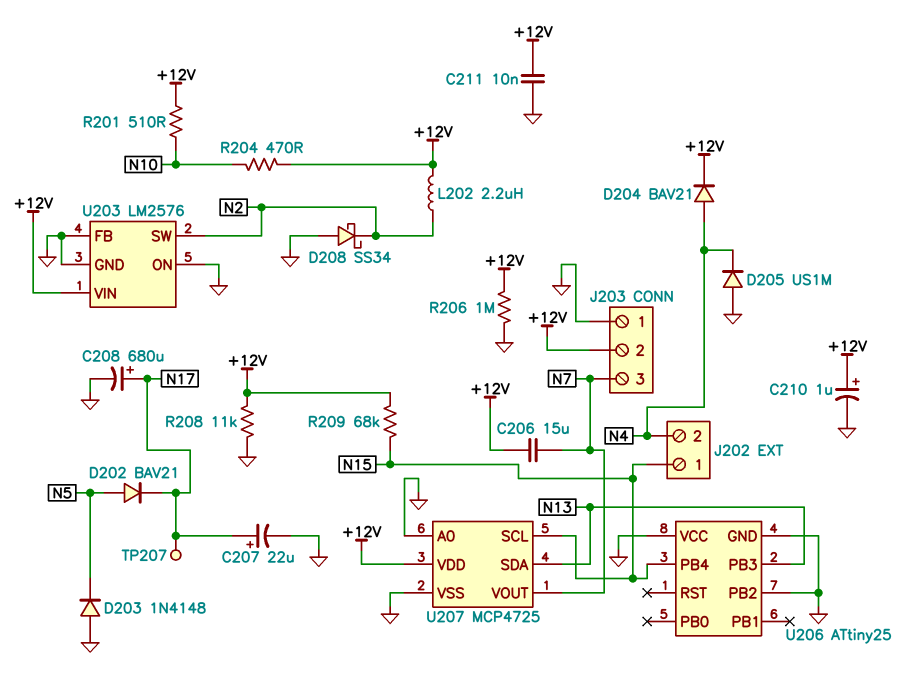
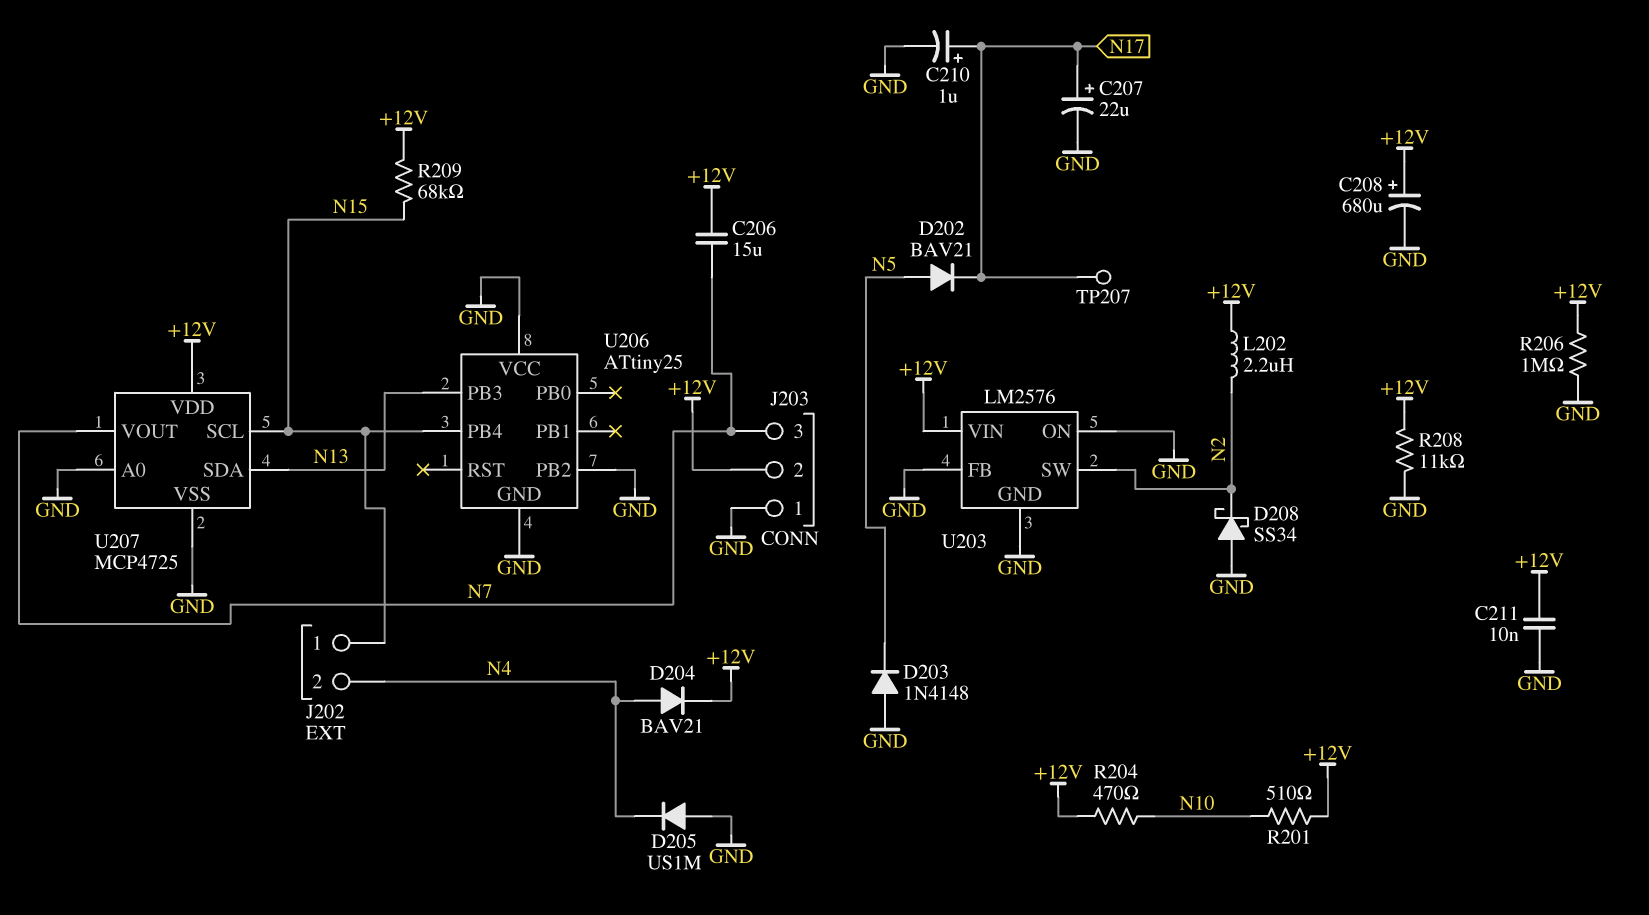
C208: 680uF (plus N17, minus GND) -> 680uF (plus +12V, minus GND)
C210: 1uF (plus +12V, minus GND) -> 1uF (plus N17, minus GND)

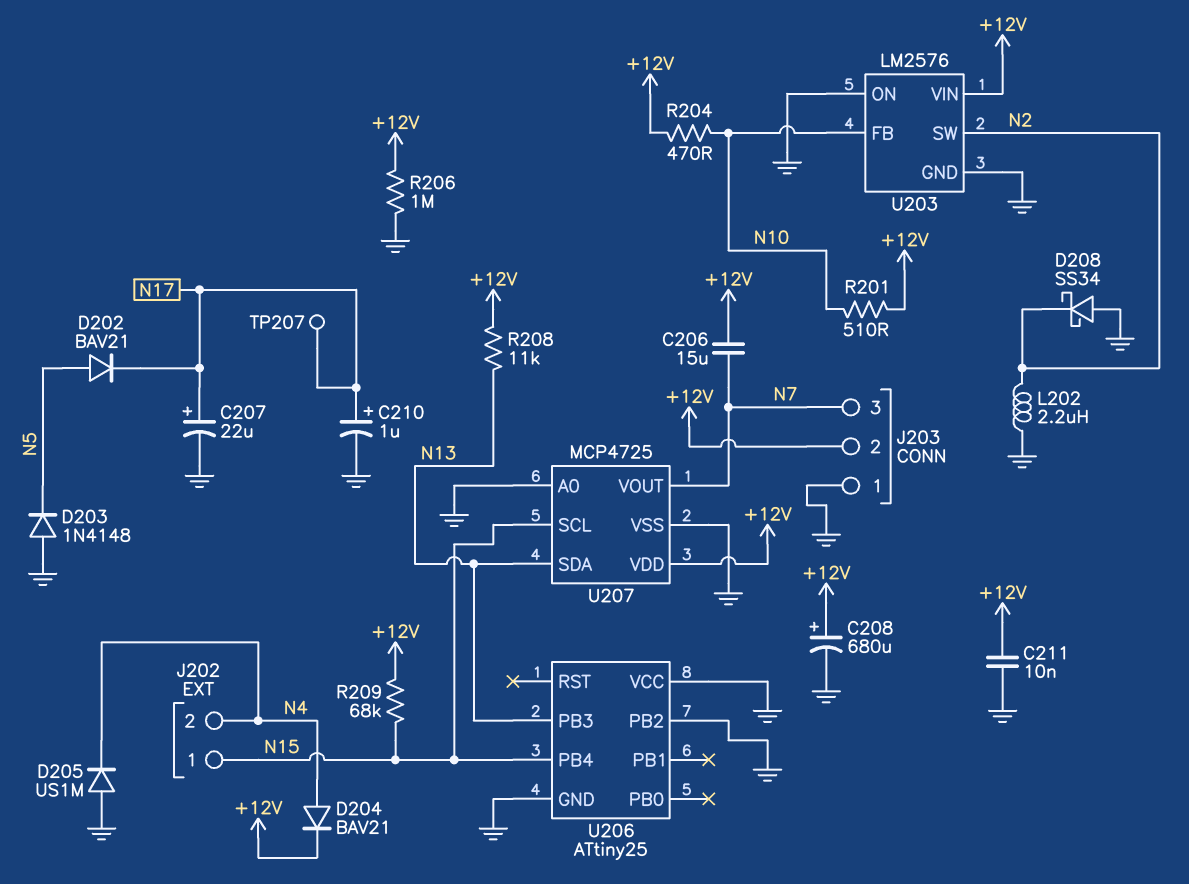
L202: 2.2uH (+12V, N2) -> 2.2uH (GND, N2)
R208: 11k (+12V, GND) -> 11k (+12V, N13)
U203 pin FB: GND -> N10

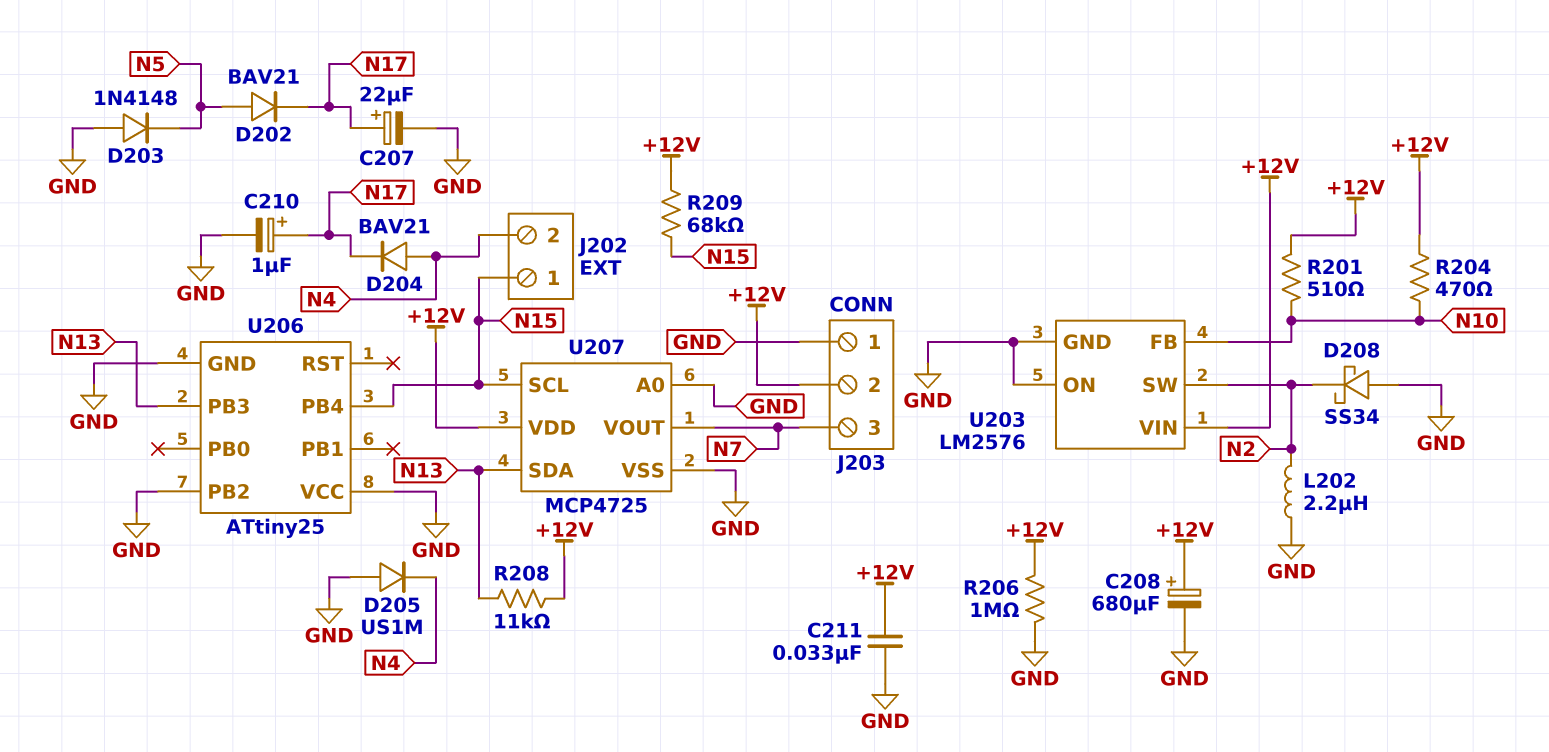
C206: 15uF (+12V, N7) -> none
C211: 10nF (+12V, GND) -> 33nF (+12V, GND)
D204: diode BAV21 (A N4, K +12V) -> diode BAV21 (A N4, K N17)
TP207: test point (N17) -> none

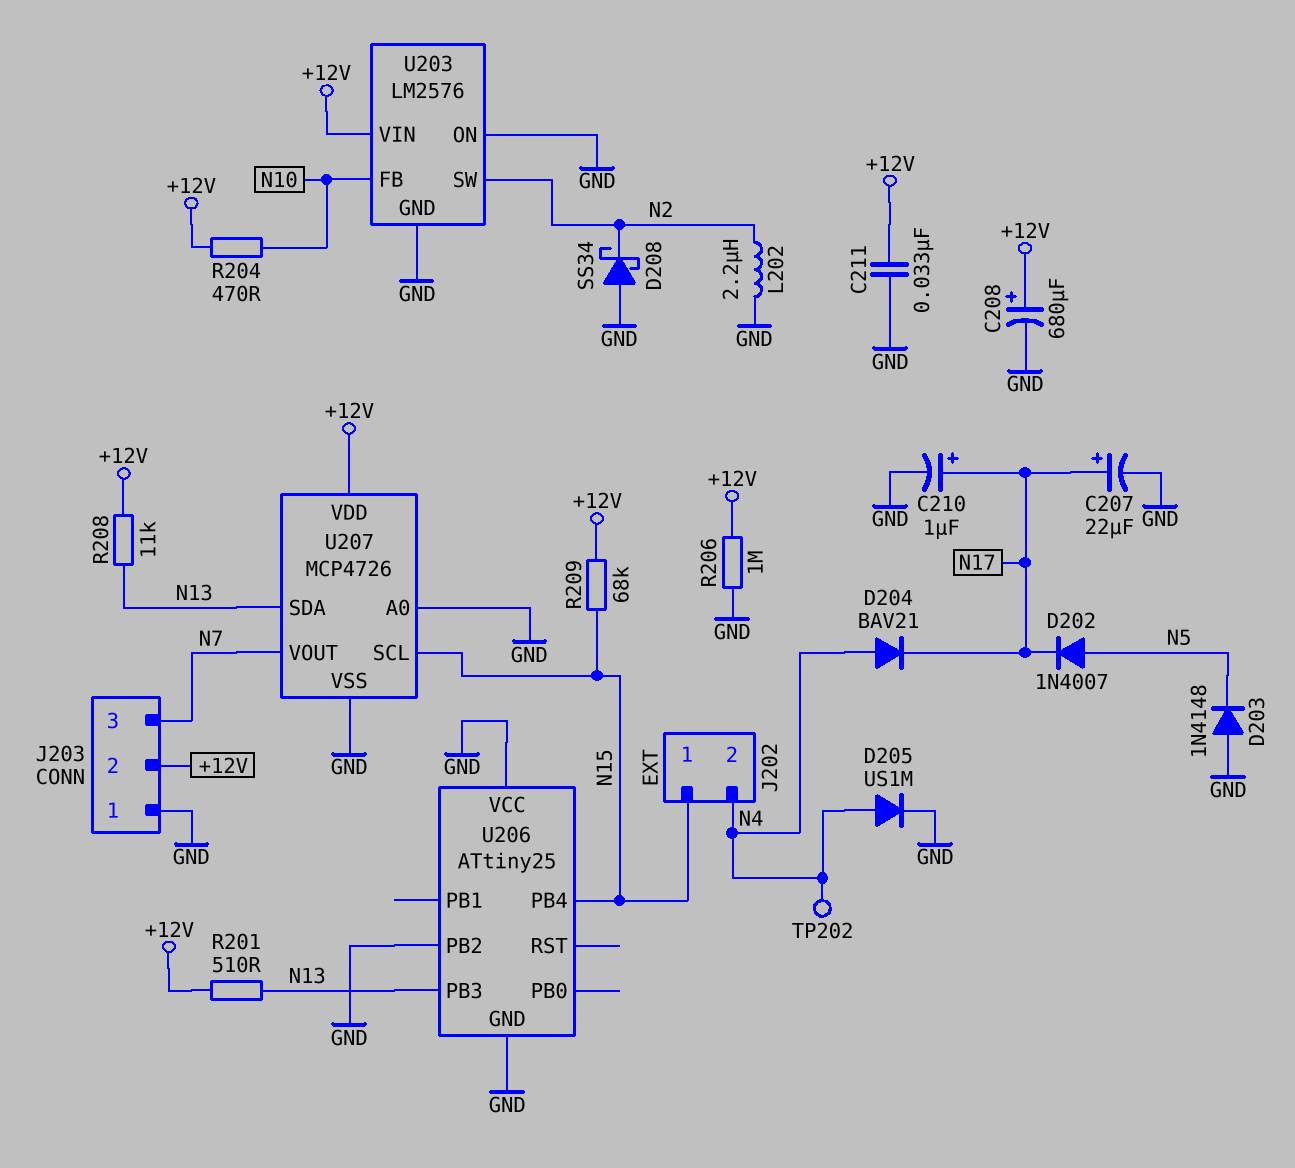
D202: diode BAV21 (A N5, K N17) -> diode 1N4007 (A N5, K N17)
D205: diode US1M (A GND, K N4) -> diode US1M (A N4, K GND)
R201: 510 (+12V, N10) -> 510 (+12V, N13)
TP202: none -> test point (N4)
U207: MCP4725 -> MCP4726

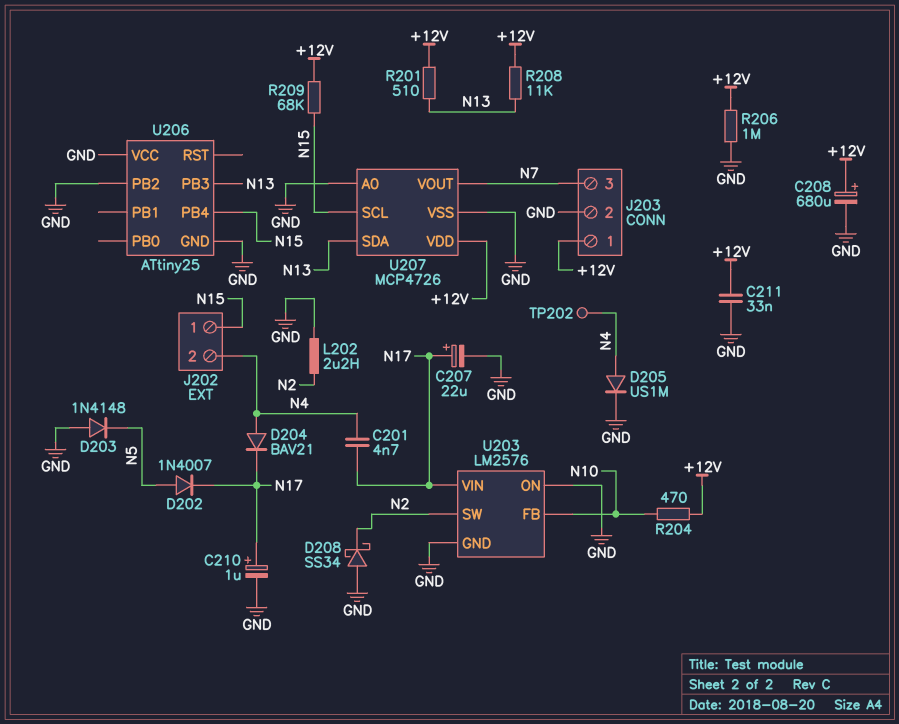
C201: none -> 4.7nF (N4, N17)
J203 pin 1: GND -> +12V
J203 pin 2: +12V -> GND
U203 pin VIN: +12V -> N17

